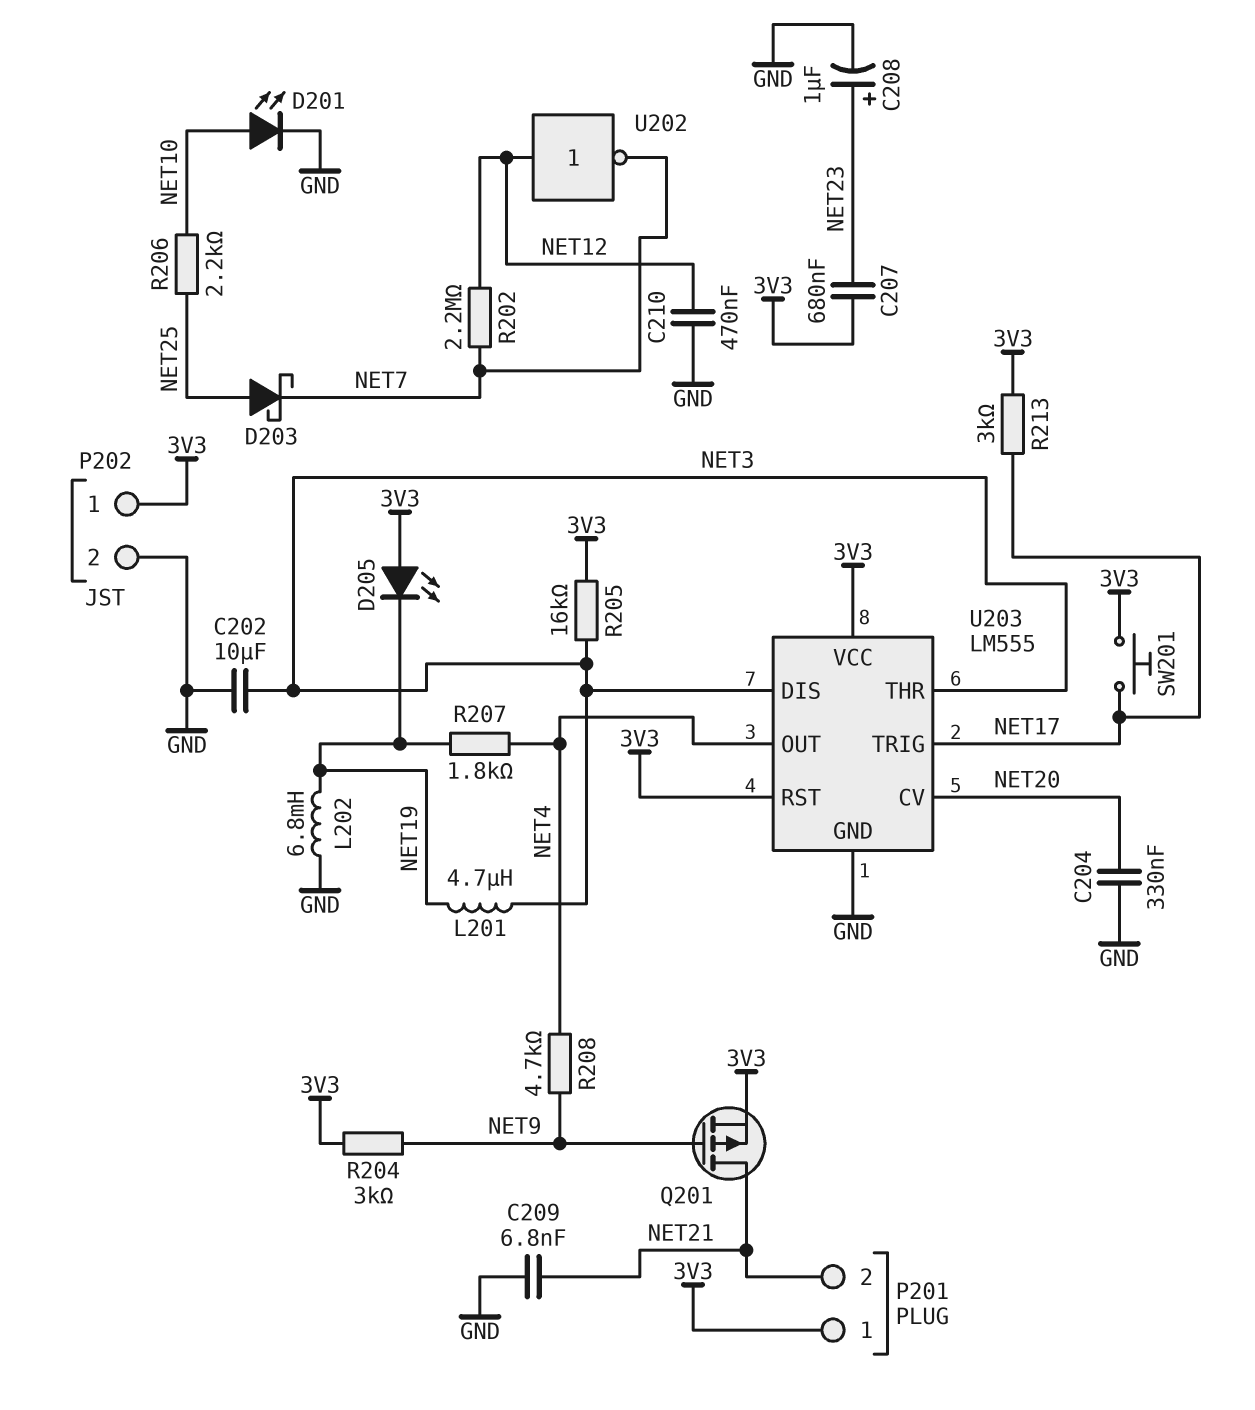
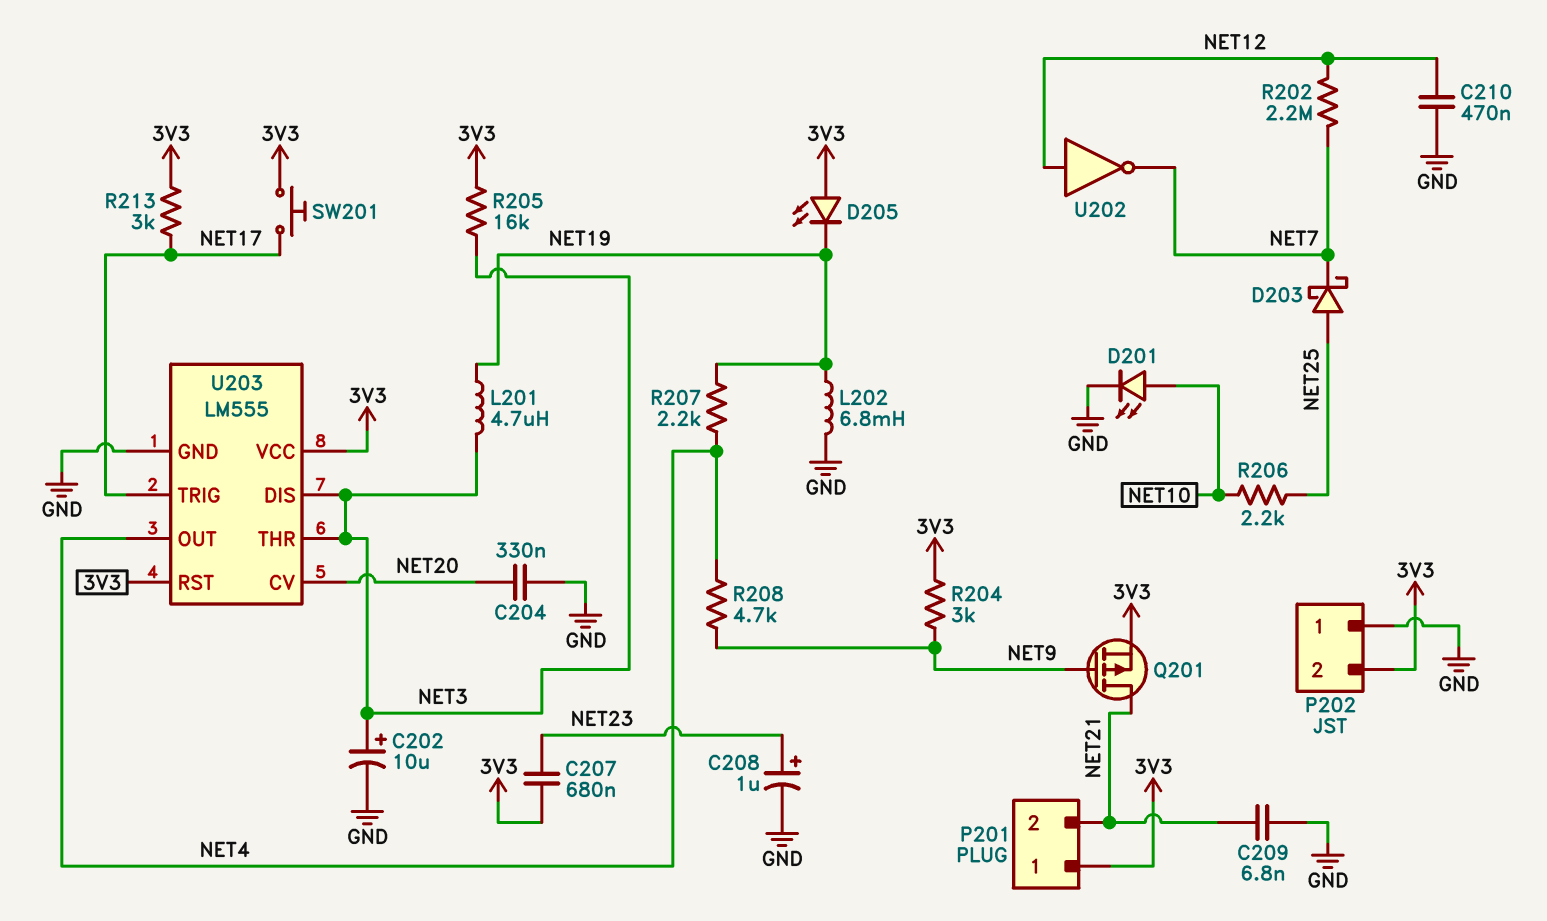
C202: 10uF (GND, NET3) -> 10uF (plus NET3, minus GND)
P202 pin 1: 3V3 -> GND
P202 pin 2: GND -> 3V3
R207: 1.8k (NET4, NET19) -> 2.2k (NET4, NET19)

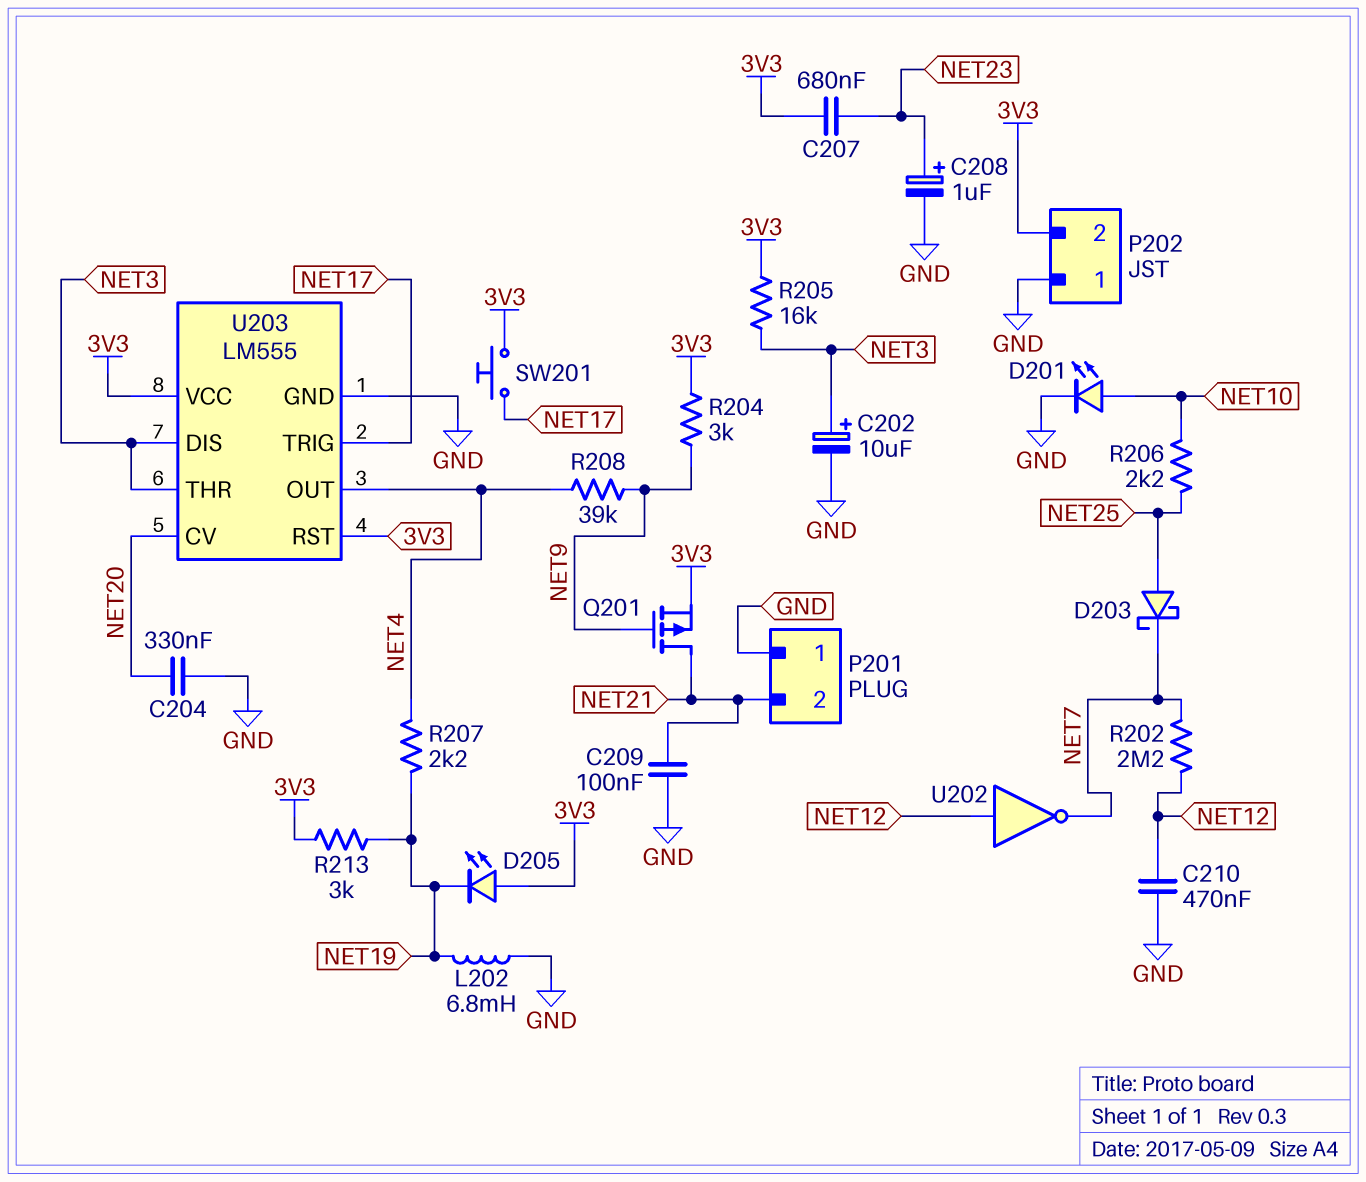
C209: 6.8nF (GND, NET21) -> 100nF (GND, NET21)
L201: 4.7uH (NET3, NET19) -> none
P201 pin 1: 3V3 -> GND
R208: 4.7k (NET4, NET9) -> 39k (NET4, NET9)
R213: 3k (3V3, NET17) -> 3k (3V3, NET19)

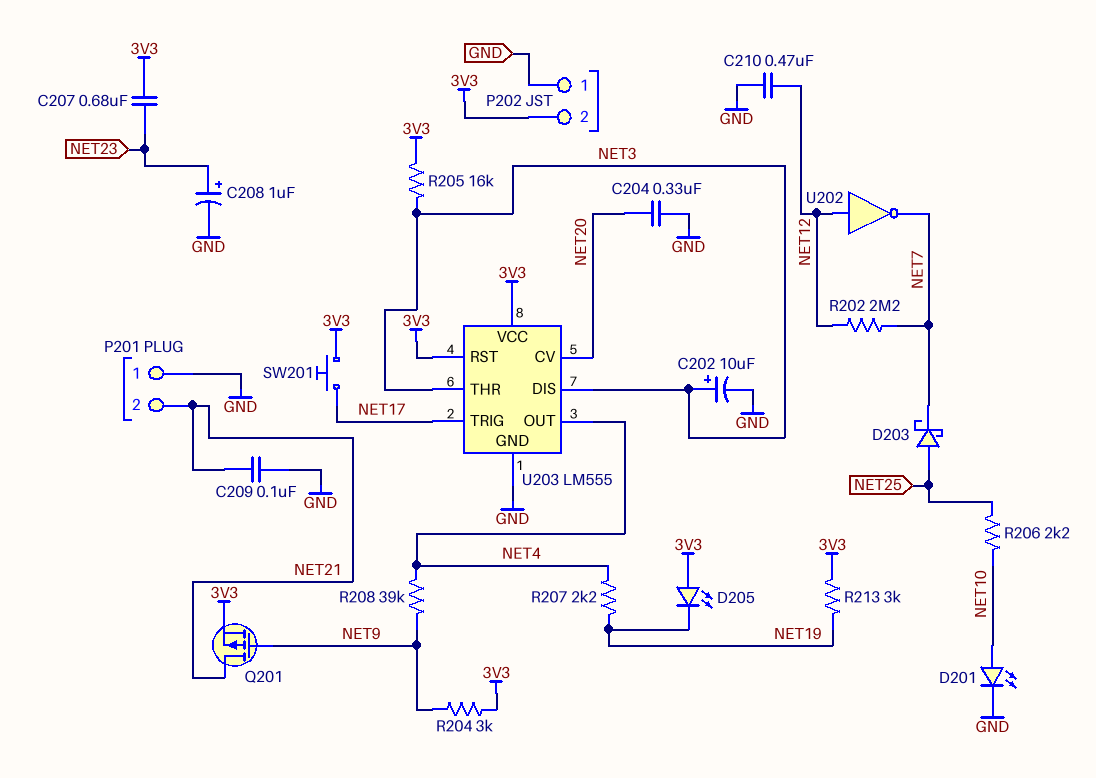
L202: 6.8mH (GND, NET19) -> none

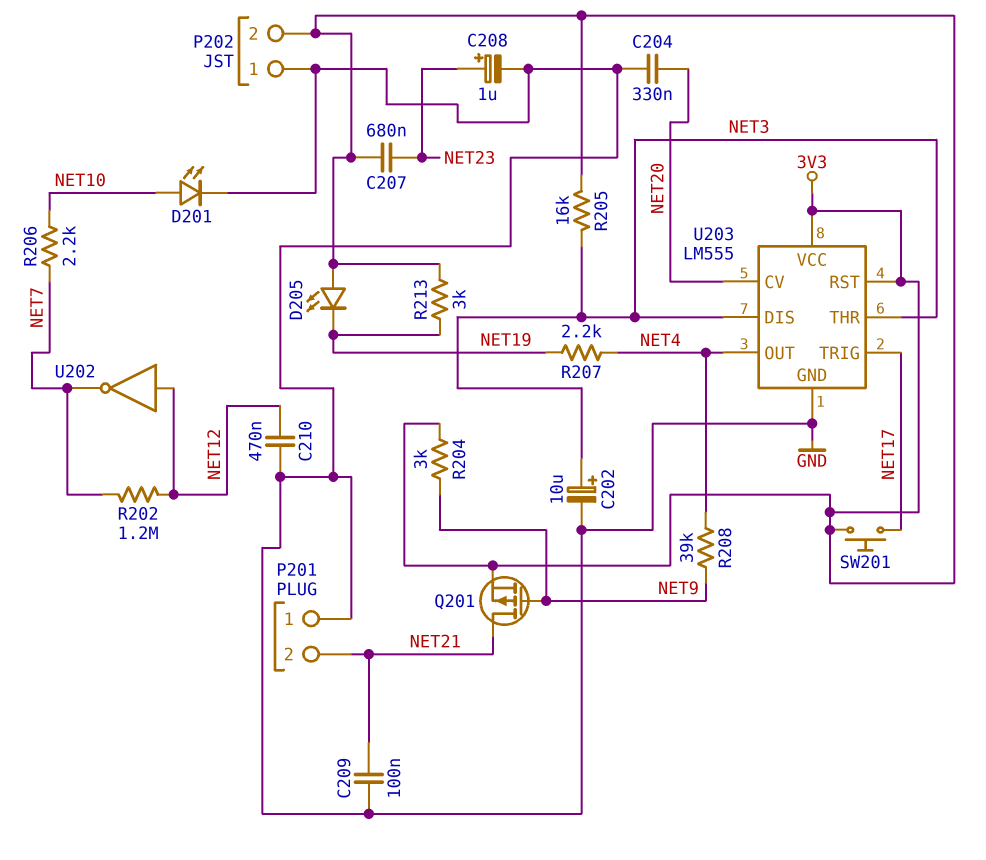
D203: schottky (A NET25, K NET7) -> none
R202: 2.2M (NET7, NET12) -> 1.2M (NET7, NET12)
R206: 2.2k (NET10, NET25) -> 2.2k (NET7, NET10)

